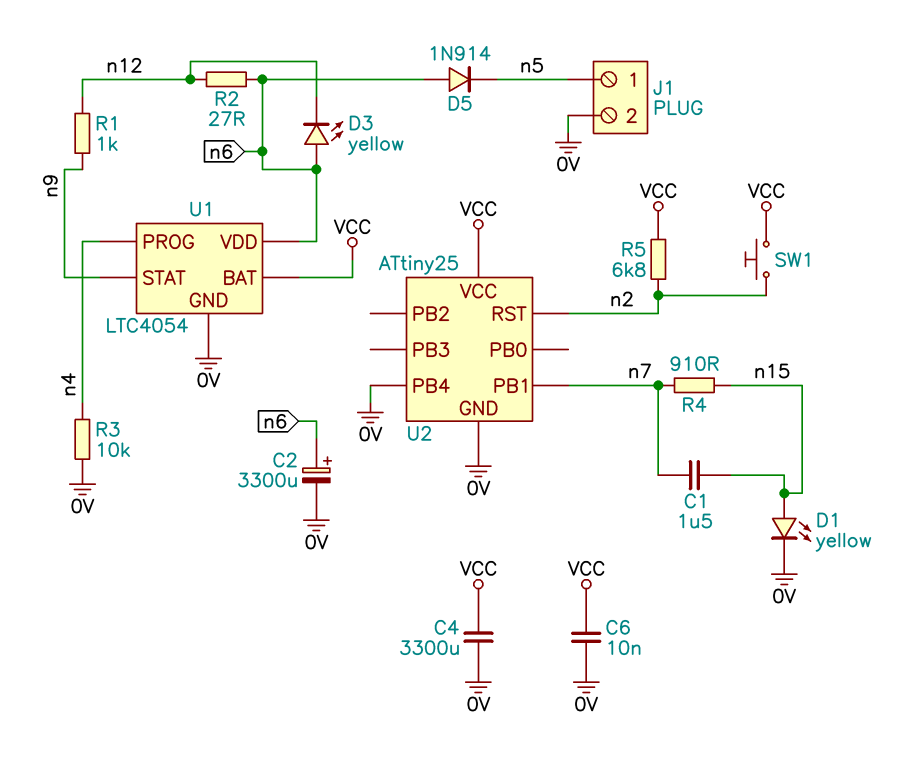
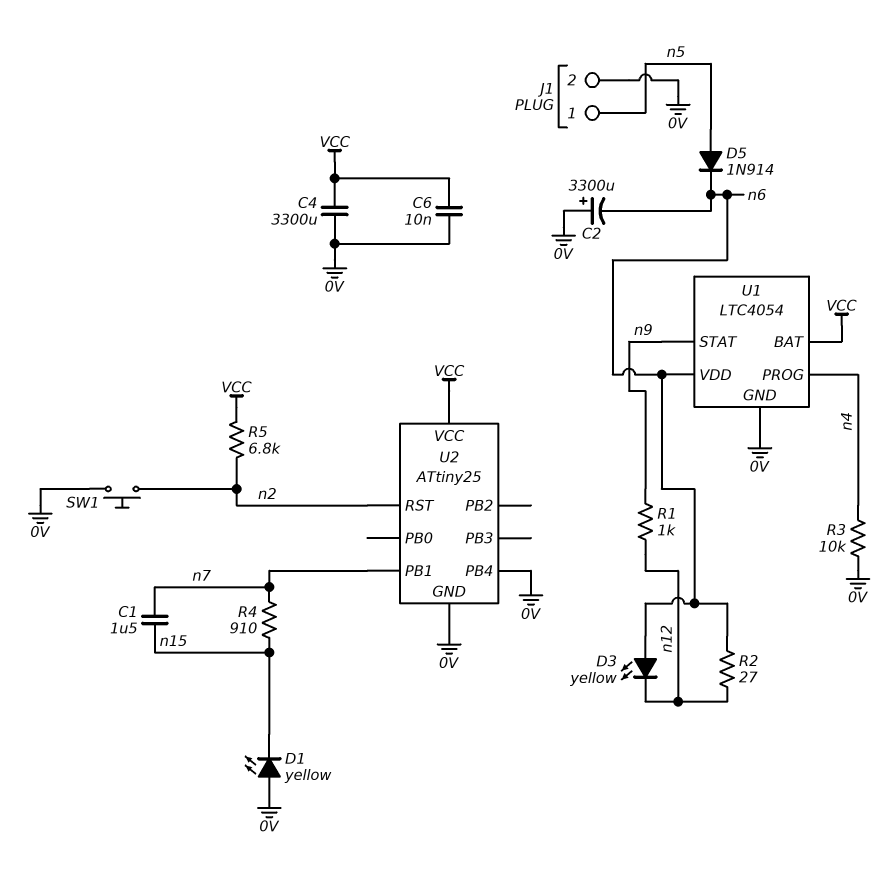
C2: 3300uF (plus n6, minus 0V) -> 3300uF (plus 0V, minus n6)
D1: LED yellow (A n15, K 0V) -> LED yellow (A 0V, K n15)
D5: diode 1N914 (A n6, K n5) -> diode 1N914 (A n5, K n6)
SW1: button (VCC, n2) -> button (0V, n2)

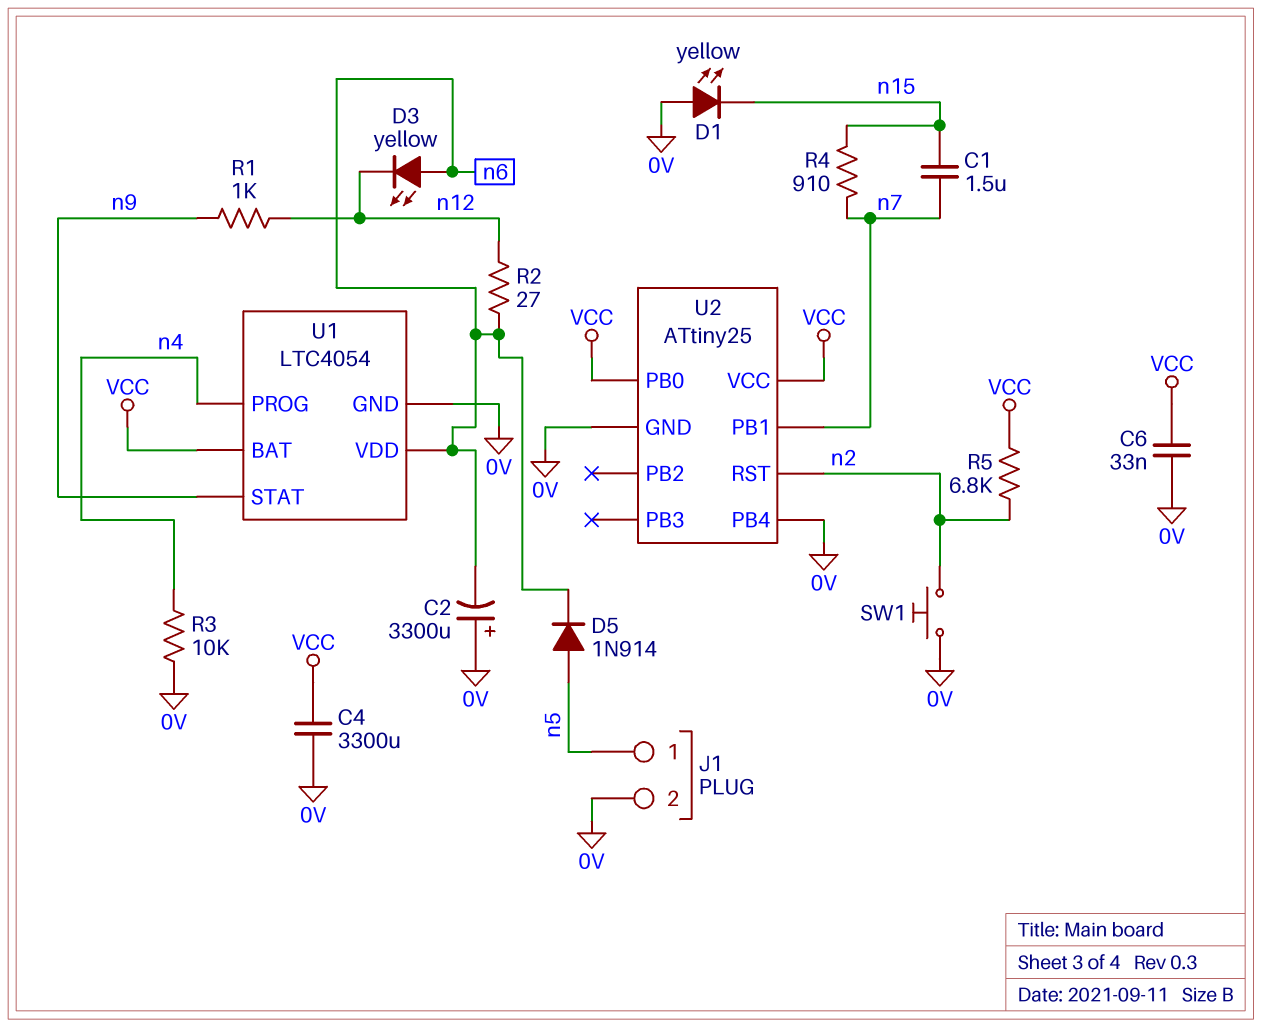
C6: 10nF (0V, VCC) -> 33nF (0V, VCC)
U2 pin PB0: none -> VCC

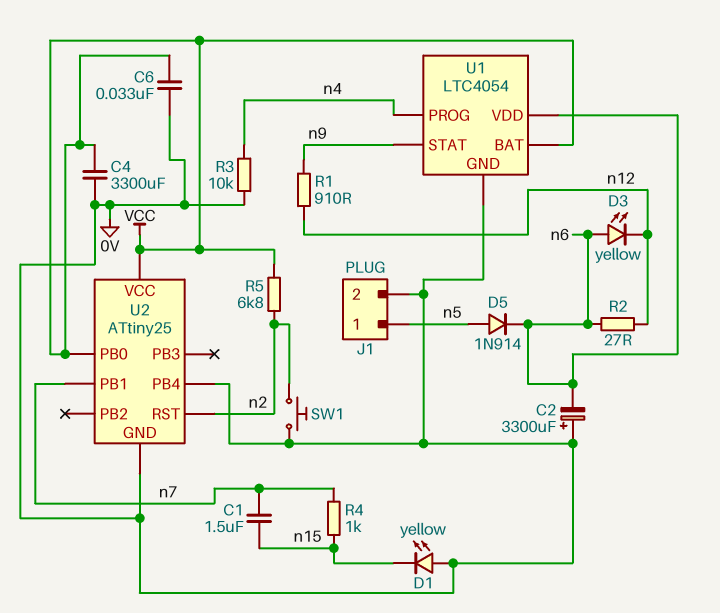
R1: 1k (n9, n12) -> 910 (n9, n12)
R4: 910 (n7, n15) -> 1k (n7, n15)

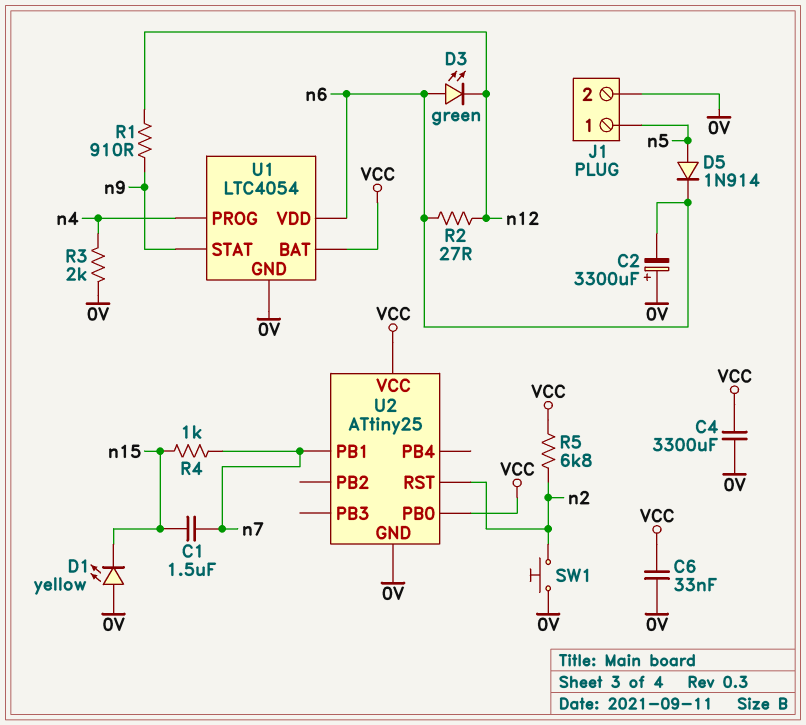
D3: LED yellow (A n6, K n12) -> LED green (A n6, K n12)
R3: 10k (0V, n4) -> 2k (0V, n4)
U2 pin PB4: 0V -> none

